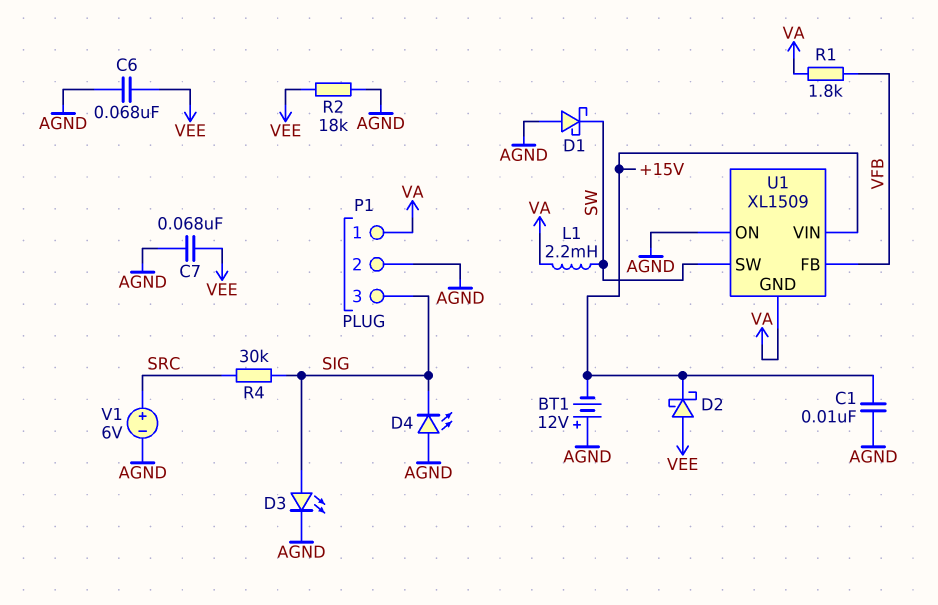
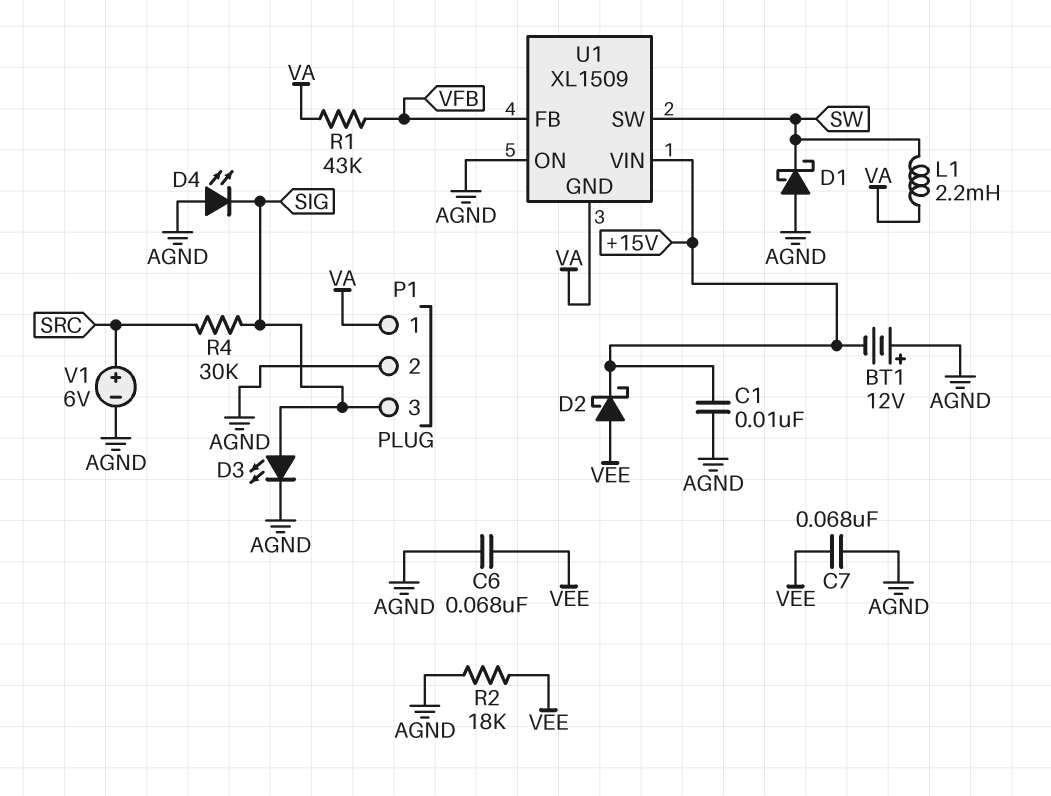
R1: 1.8k (VA, VFB) -> 43k (VA, VFB)

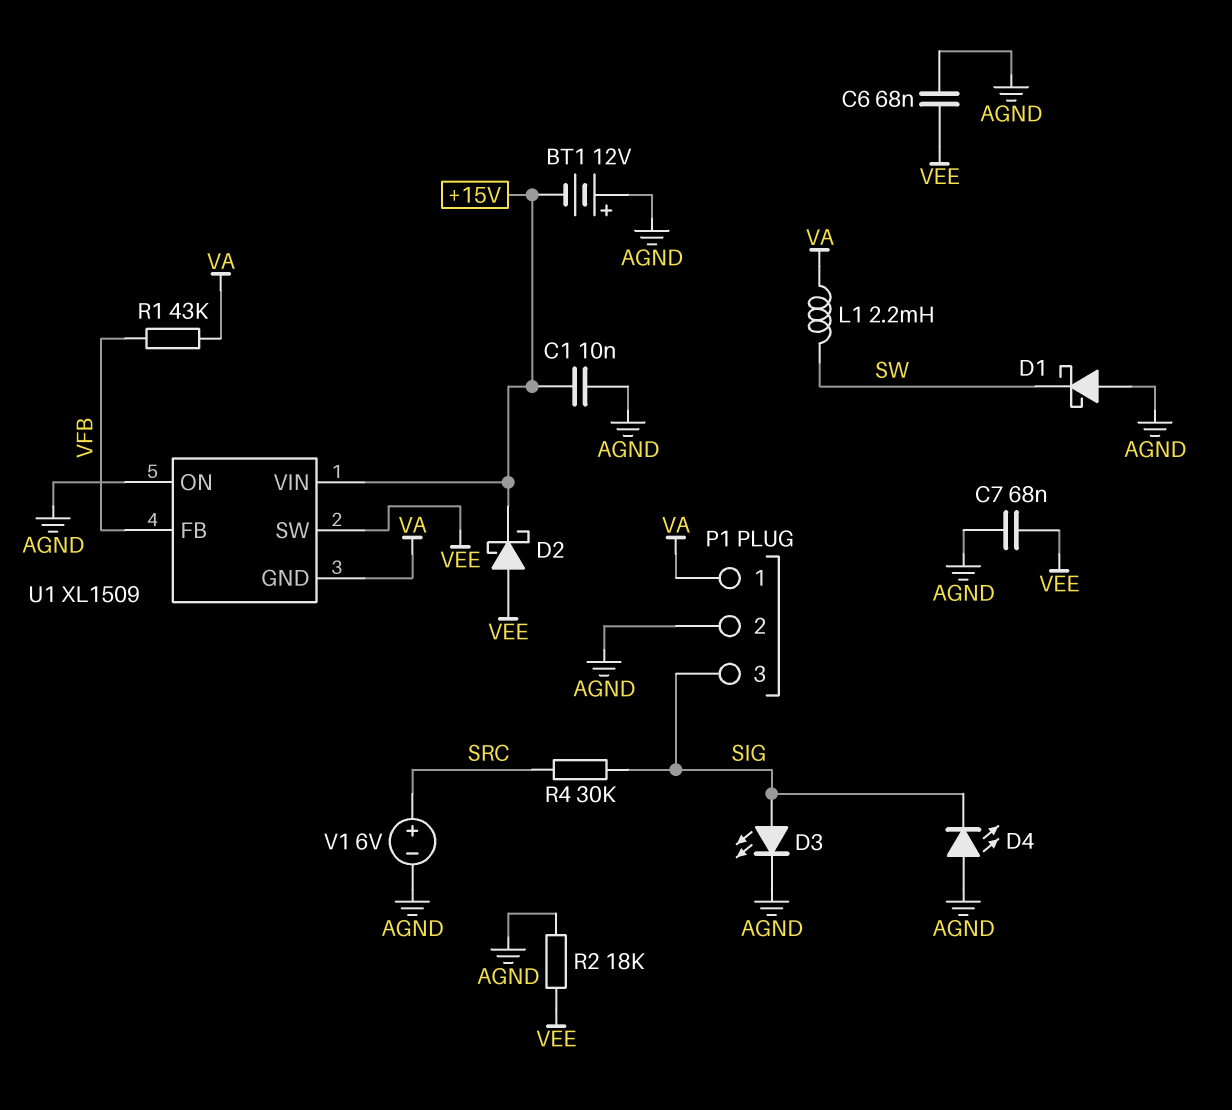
U1 pin SW: SW -> VEE

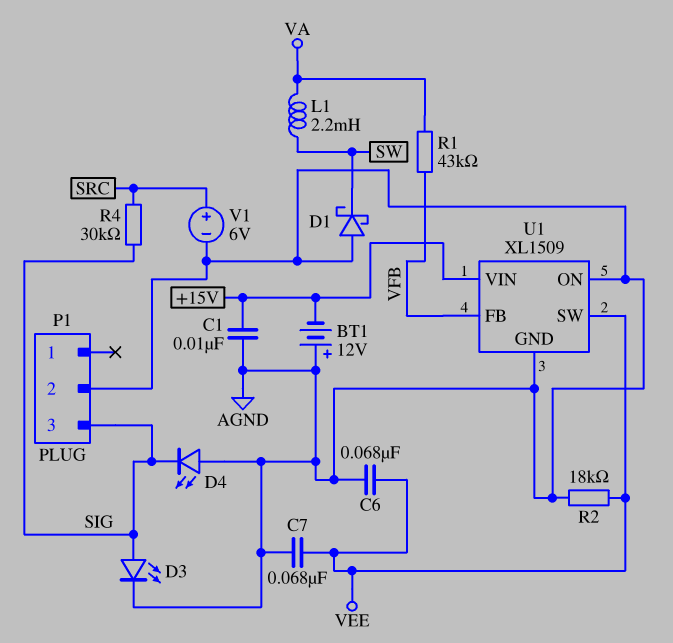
D2: schottky (A VEE, K +15V) -> none
P1 pin 1: VA -> none
U1 pin GND: VA -> AGND

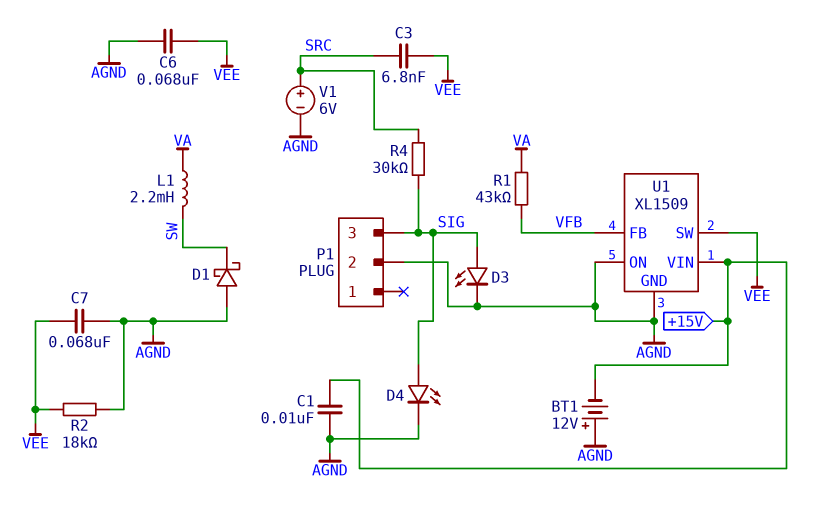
C3: none -> 6.8nF (SRC, VEE)
D4: LED (A AGND, K SIG) -> LED (A SIG, K AGND)

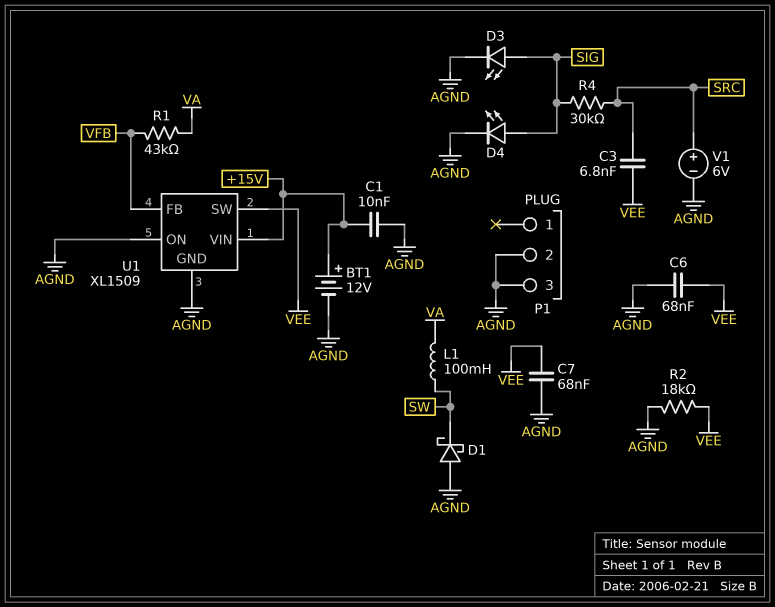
BT1: 12V (plus AGND, minus +15V) -> 12V (plus +15V, minus AGND)
L1: 2.2mH (SW, VA) -> 100mH (SW, VA)
P1 pin 3: SIG -> AGND

